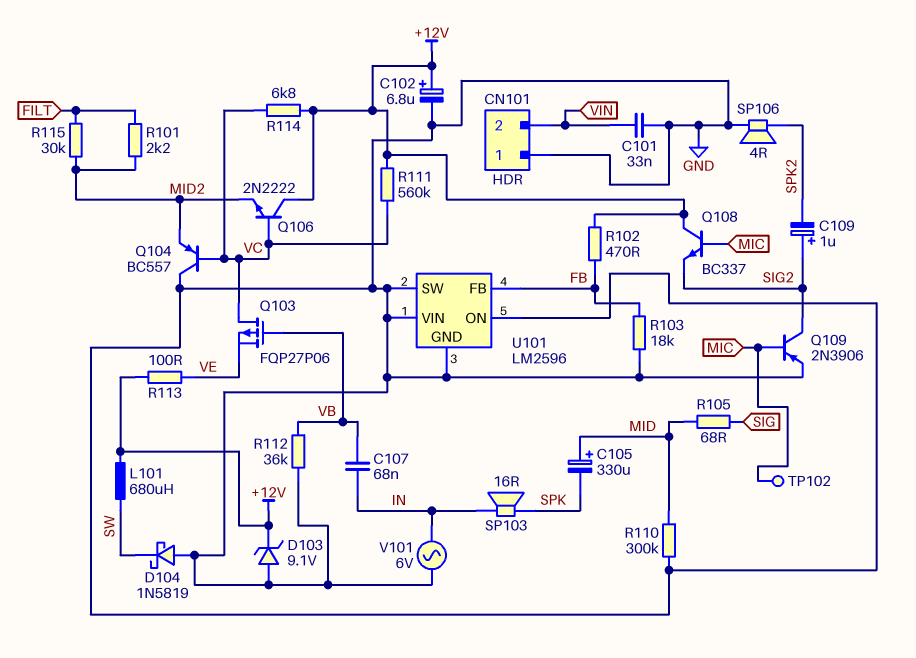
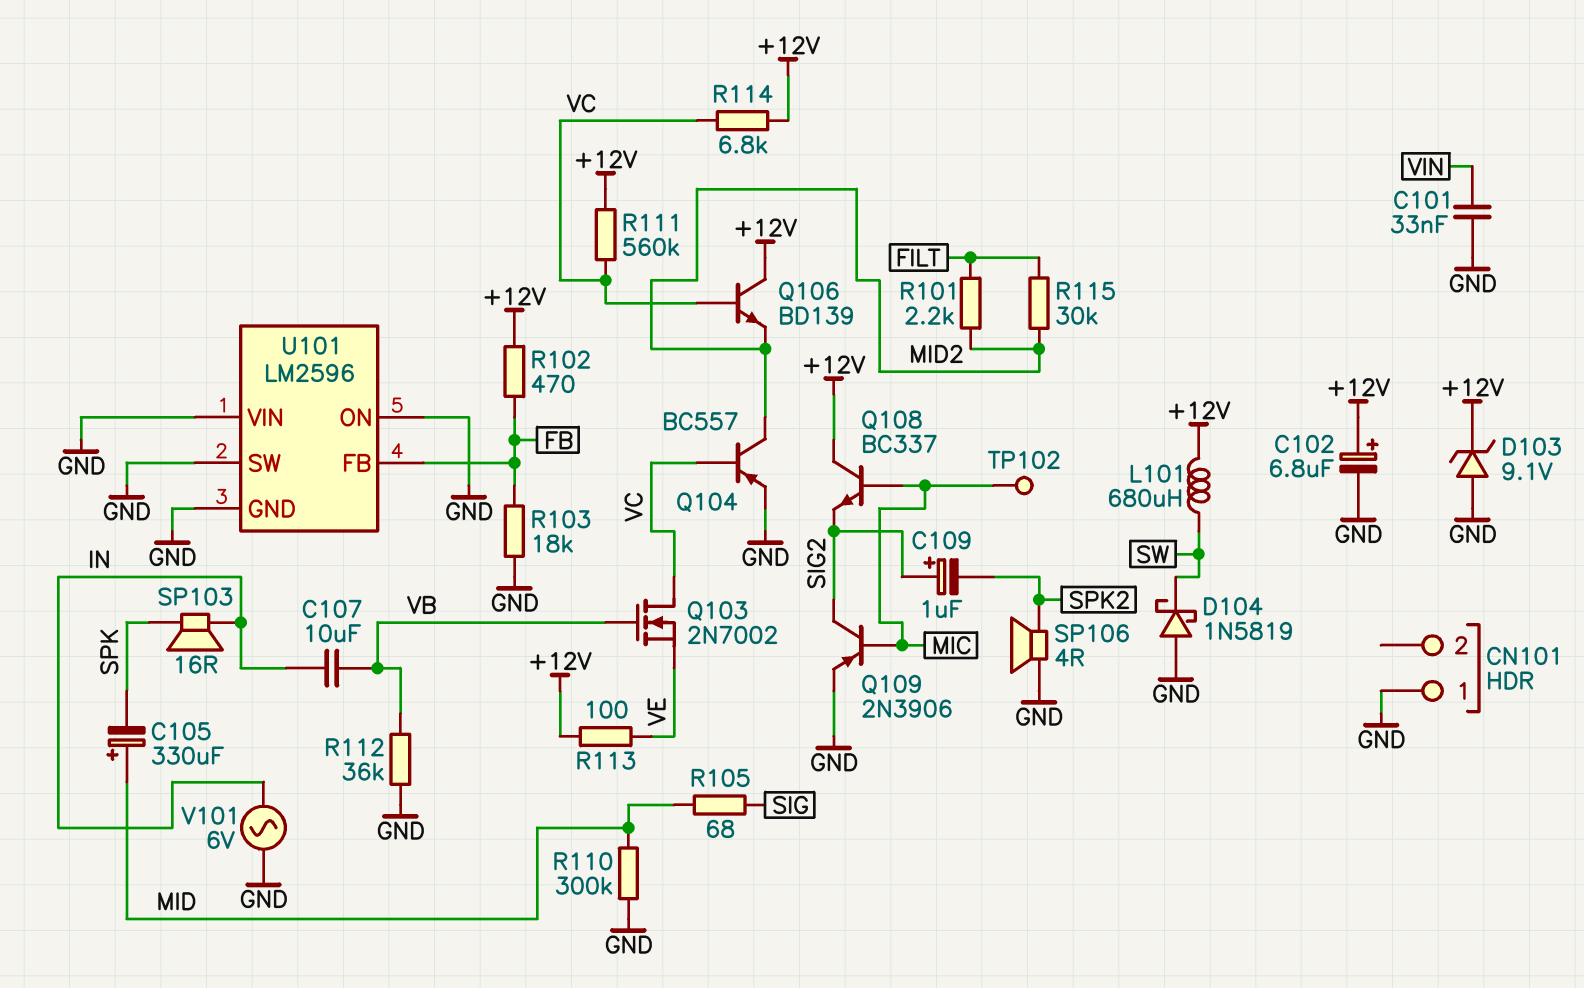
C107: 68nF (IN, VB) -> 10uF (IN, VB)
CN101 pin 2: VIN -> none
Q103: PMOS FQP27P06 (G VB, D VC, S VE) -> NMOS 2N7002 (G VB, D VC, S VE)
Q104: PNP BC557 (B VC, C GND, E MID2) -> PNP BC557 (B VC, C MID2, E GND)
Q106: NPN 2N2222 (B VC, C +12V, E MID2) -> NPN BD139 (B VC, C +12V, E MID2)

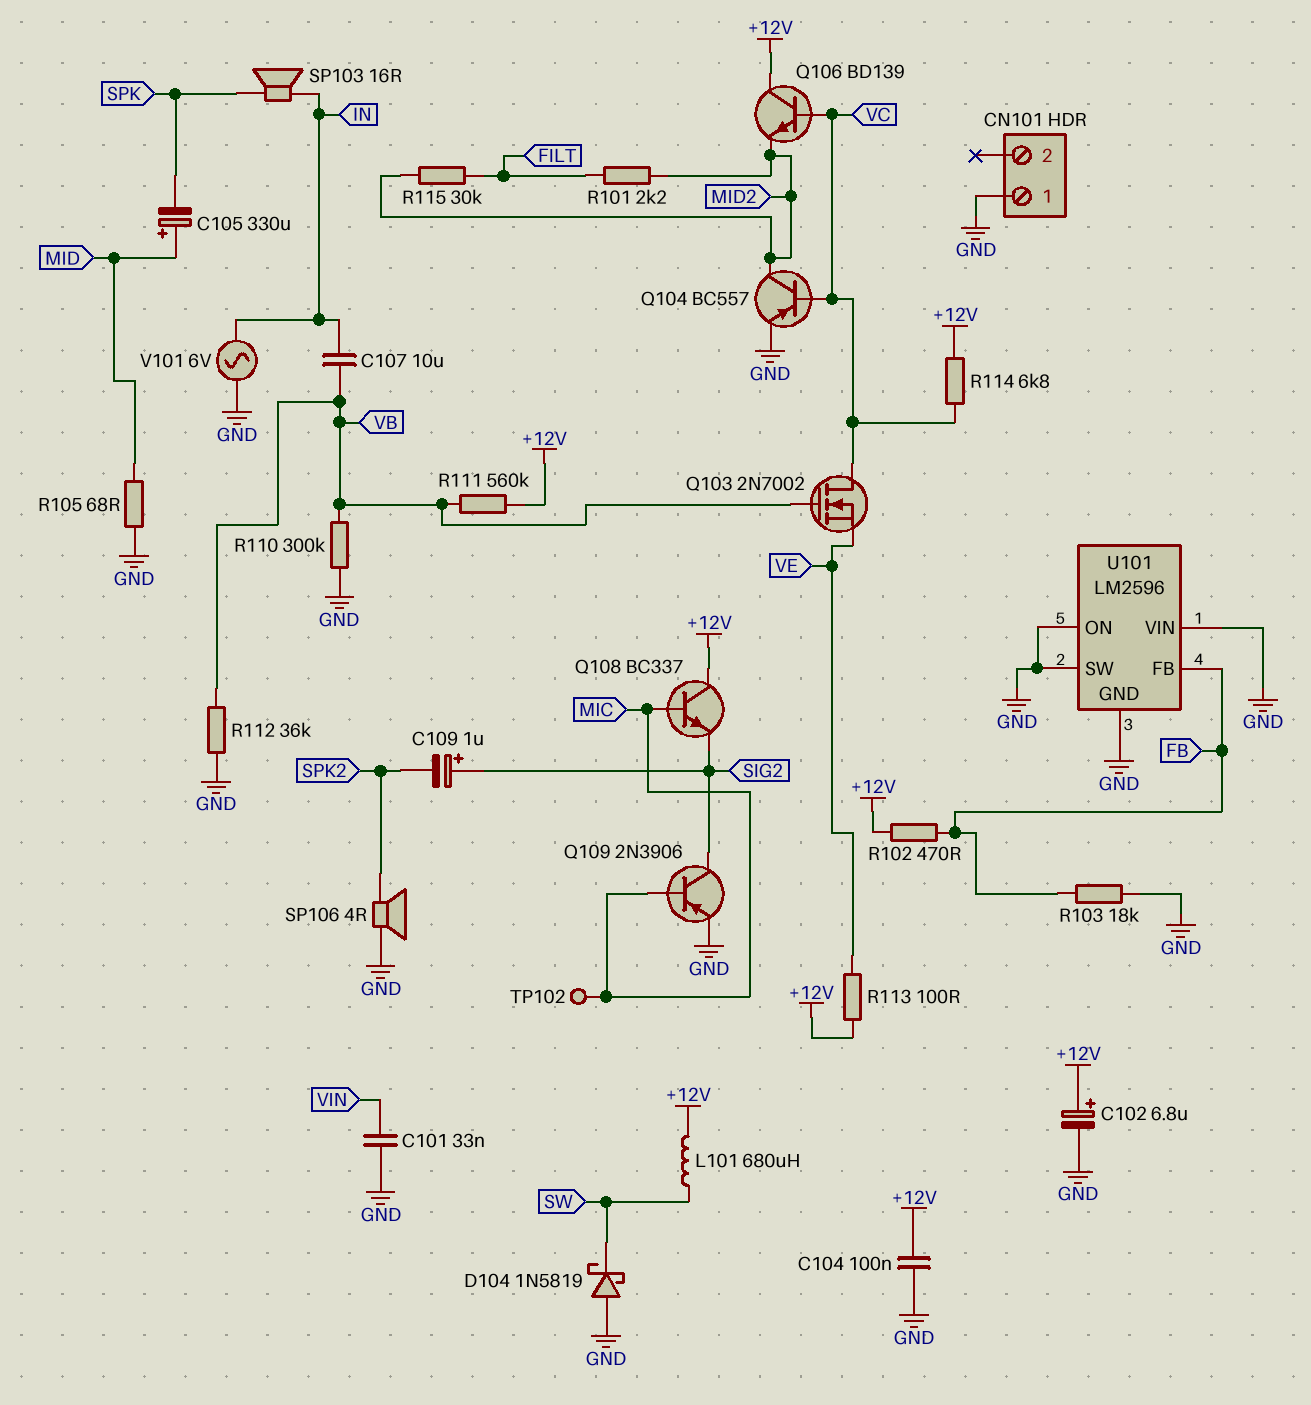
C104: none -> 100nF (+12V, GND)
D103: zener 9.1V (A GND, K +12V) -> none
R105: 68 (MID, SIG) -> 68 (GND, MID)
R110: 300k (GND, MID) -> 300k (GND, VB)
R111: 560k (+12V, VC) -> 560k (+12V, VB)

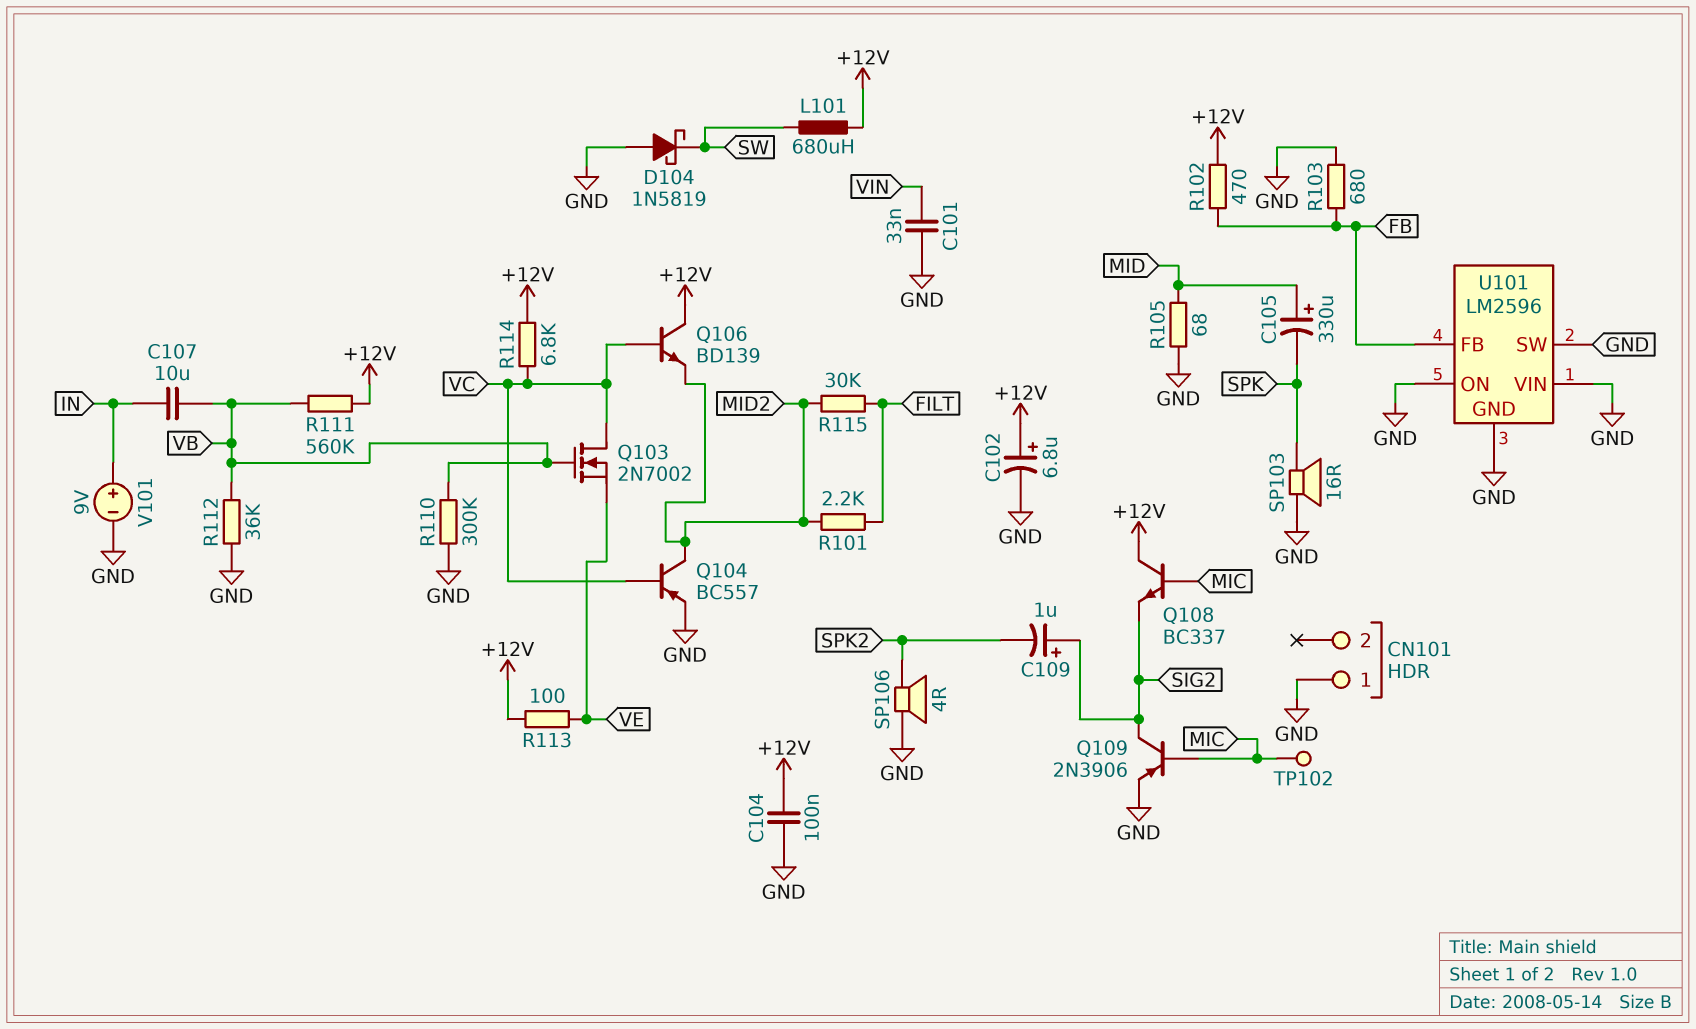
R103: 18k (FB, GND) -> 680 (FB, GND)
SP103: speaker 16R (IN, SPK) -> speaker 16R (GND, SPK)
V101: AC 6V (GND, IN) -> 9V (plus IN, minus GND)

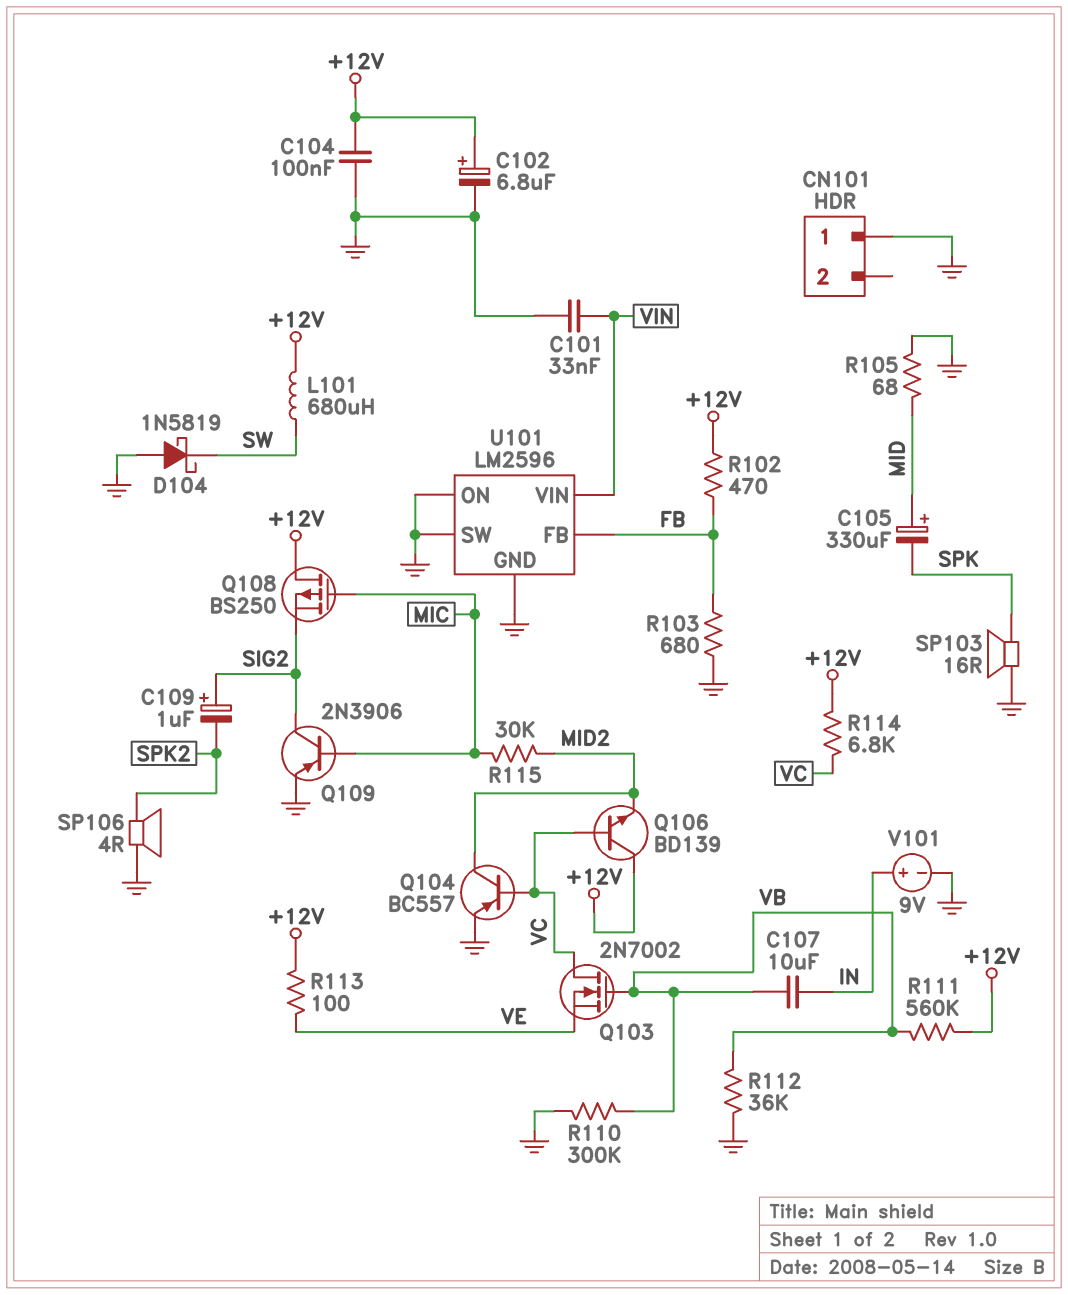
Q108: NPN BC337 (B MIC, C +12V, E SIG2) -> PMOS BS250 (G MIC, D +12V, S SIG2)
R101: 2.2k (FILT, MID2) -> none
R115: 30k (FILT, MID2) -> 30k (MIC, MID2)
TP102: test point (MIC) -> none
U101 pin VIN: GND -> VIN

